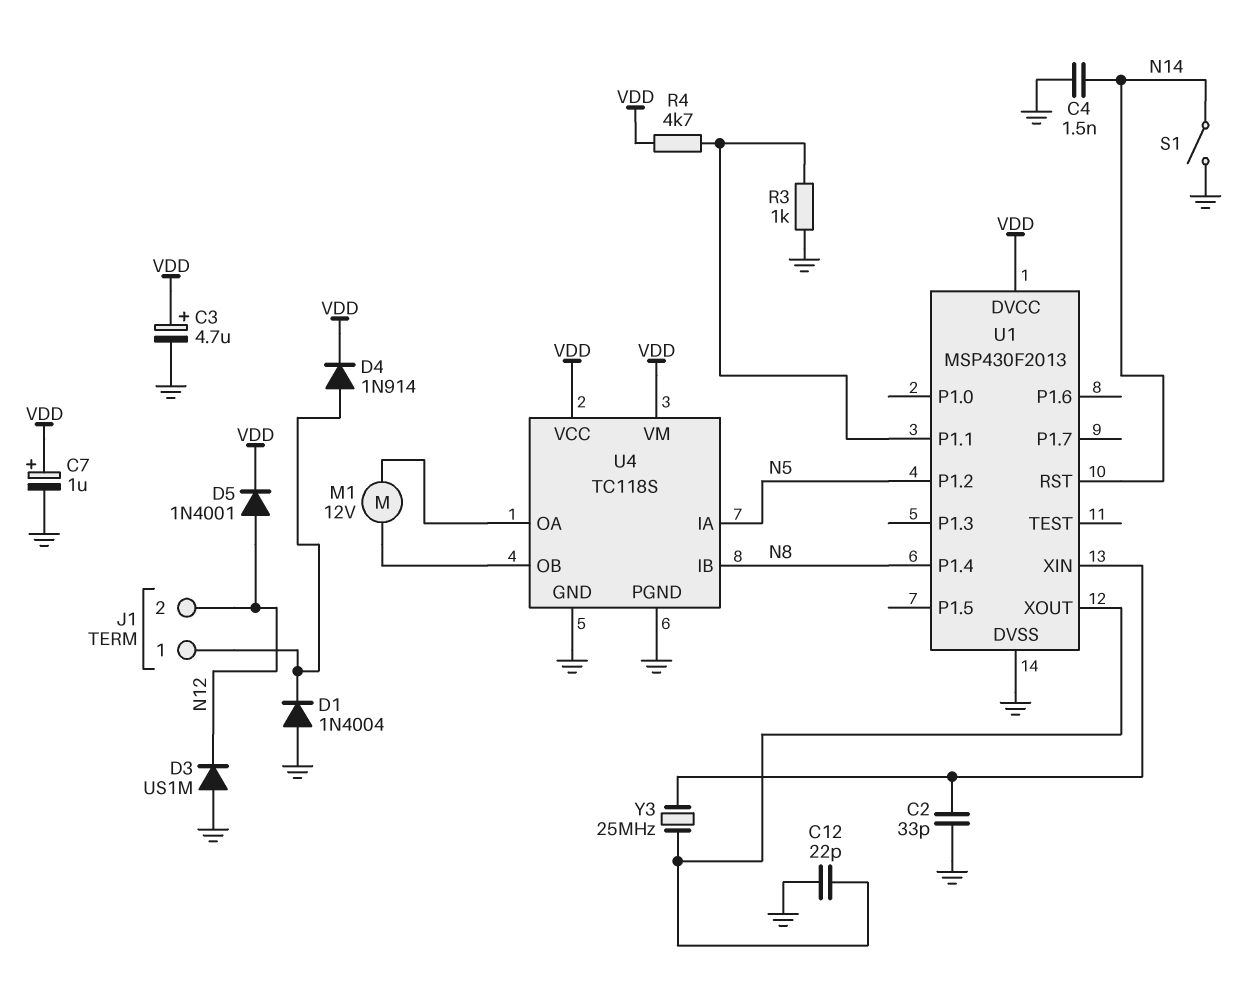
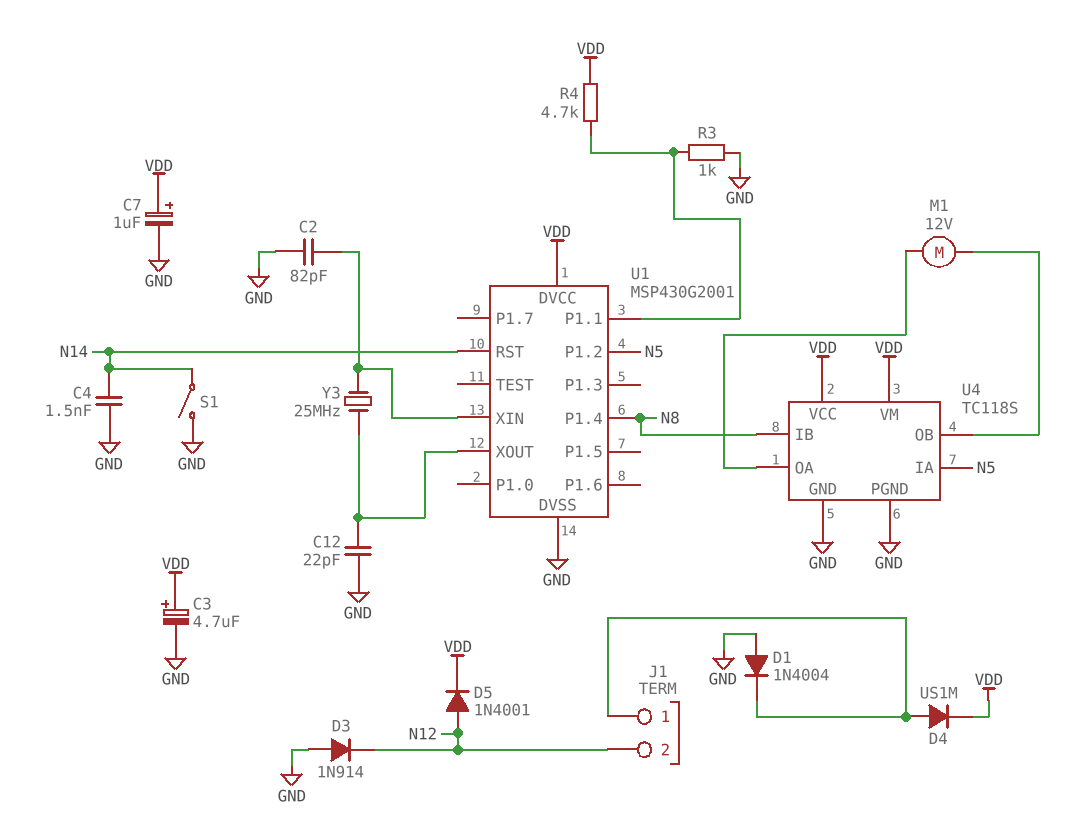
C2: 33pF (GND, U1/XIN) -> 82pF (GND, U1/XIN)
D3: diode US1M (A GND, K N12) -> diode 1N914 (A GND, K N12)
D4: diode 1N914 (A J1/1, K VDD) -> diode US1M (A J1/1, K VDD)
U1: MSP430F2013 -> MSP430G2001

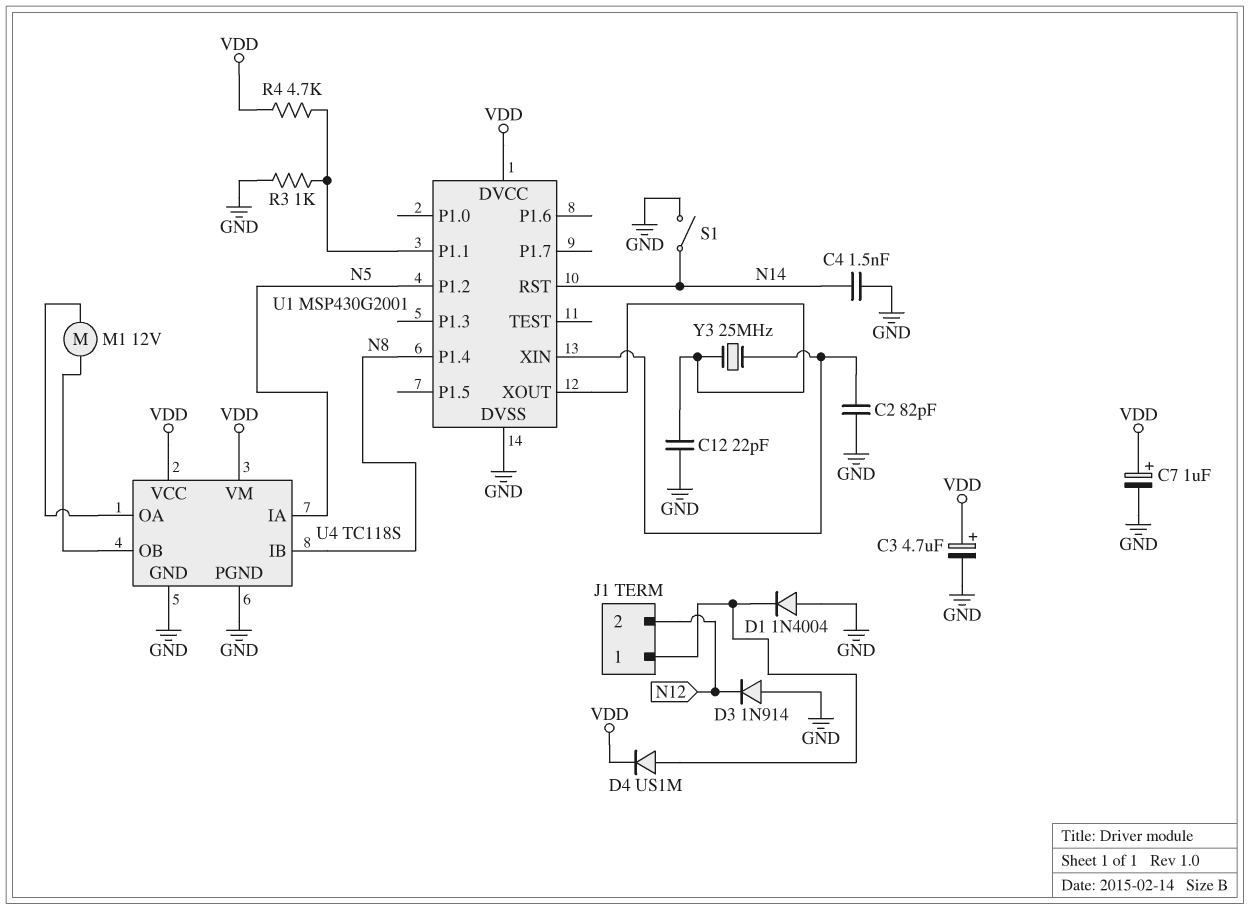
D5: diode 1N4001 (A N12, K VDD) -> none

